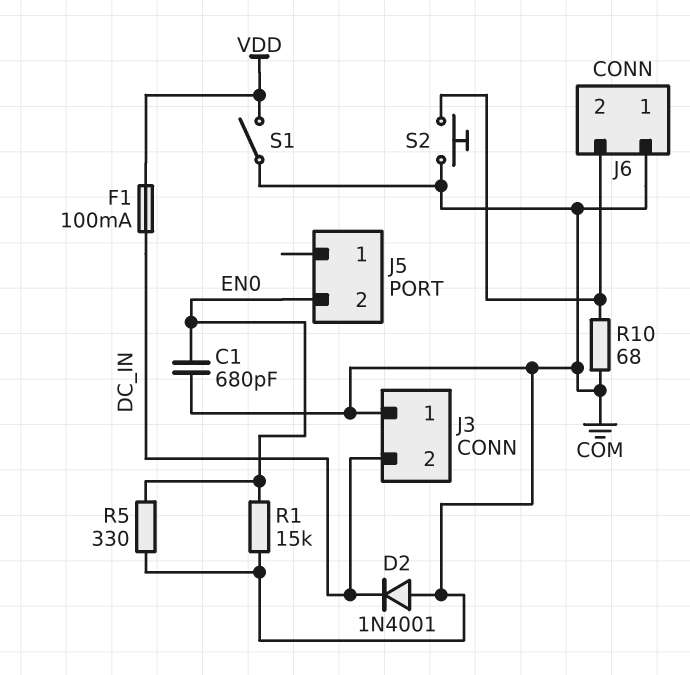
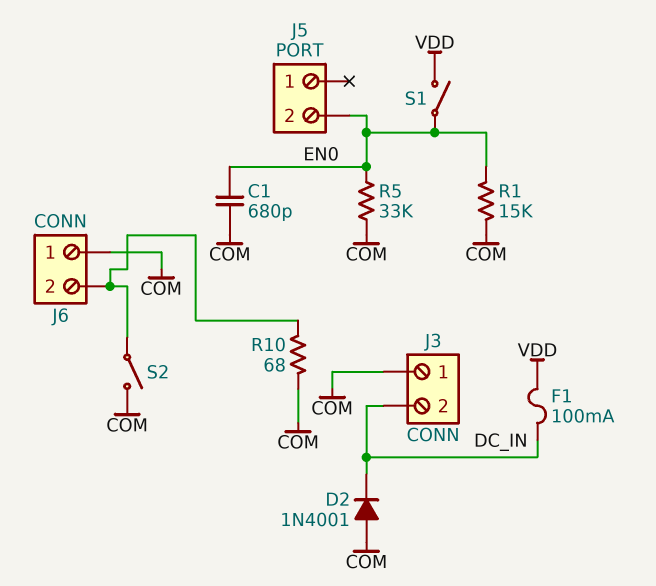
R5: 330 (COM, EN0) -> 33k (COM, EN0)
S1: switch (COM, VDD) -> switch (EN0, VDD)
S2: button (COM, J6/2) -> switch (COM, J6/2)

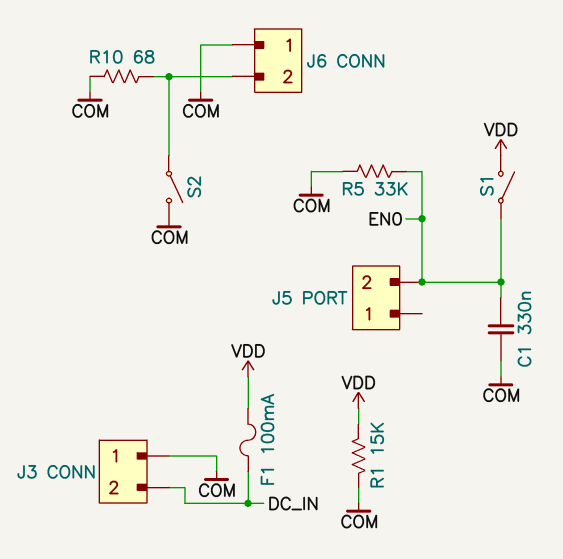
C1: 680pF (COM, EN0) -> 330nF (COM, EN0)
D2: diode 1N4001 (A COM, K DC_IN) -> none
R1: 15k (COM, EN0) -> 15k (COM, VDD)

